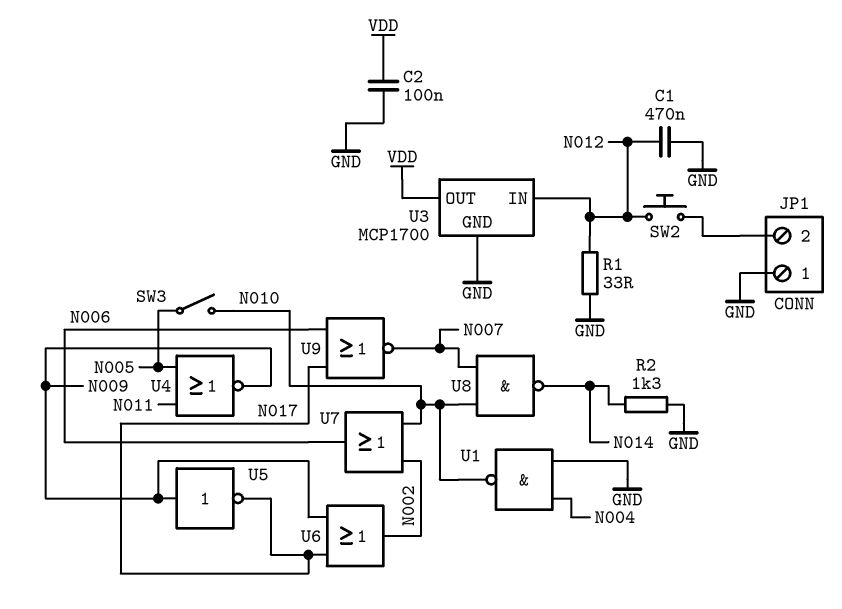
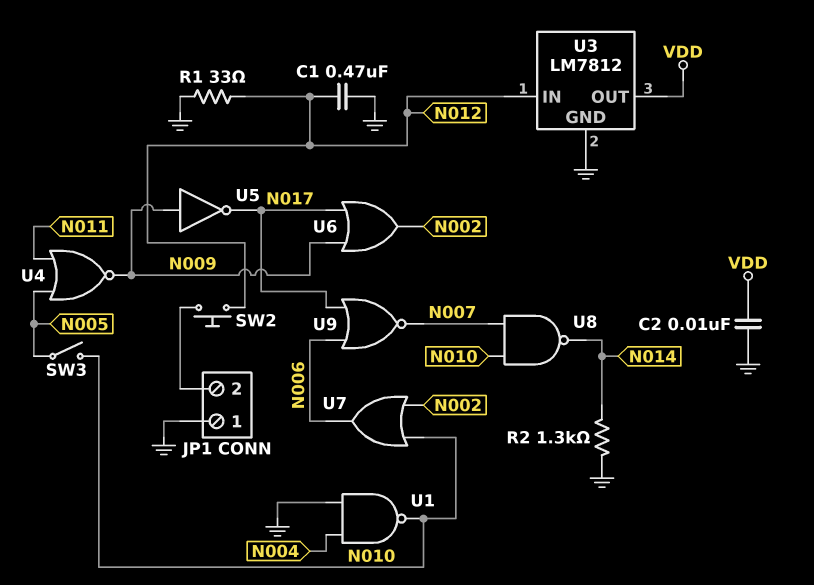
C2: 100nF (GND, VDD) -> 10nF (GND, VDD)
U3: MCP1700 -> LM7812

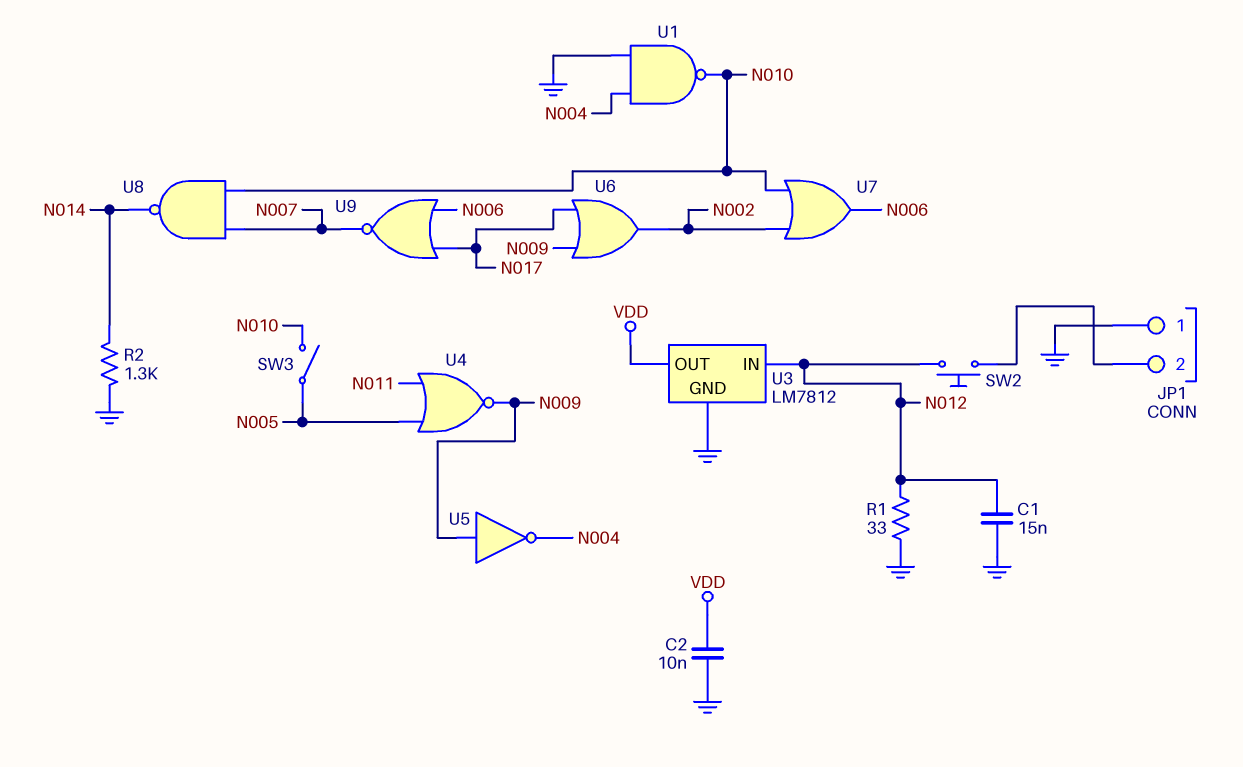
C1: 470nF (GND, N012) -> 15nF (GND, N012)
U5: NOT (in N009, out N017) -> NOT (in N009, out N004)

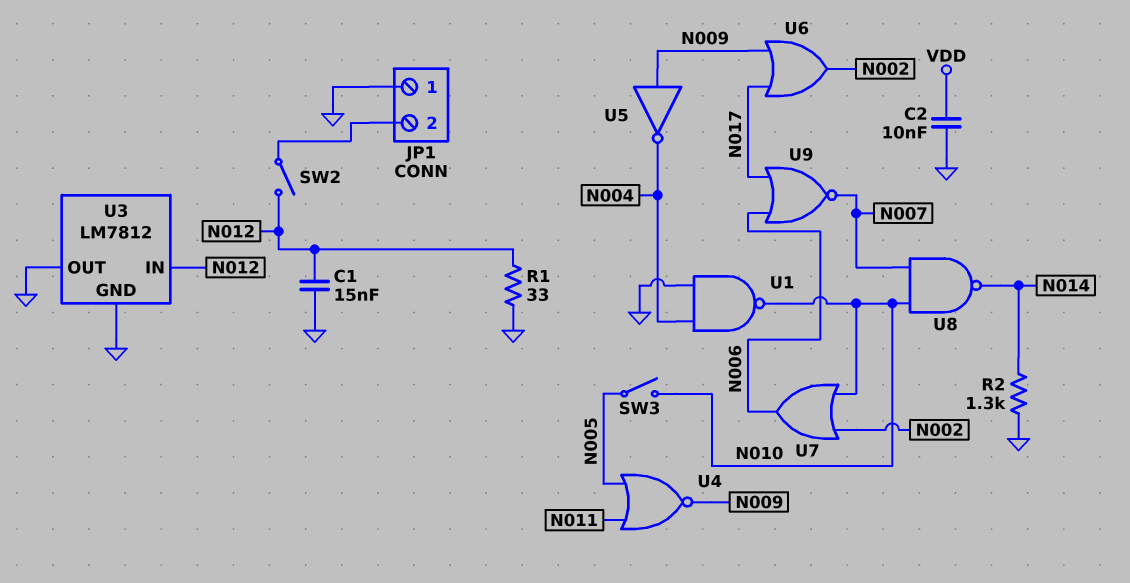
SW2: button (JP1/2, N012) -> switch (JP1/2, N012)
U3 pin OUT: VDD -> GND

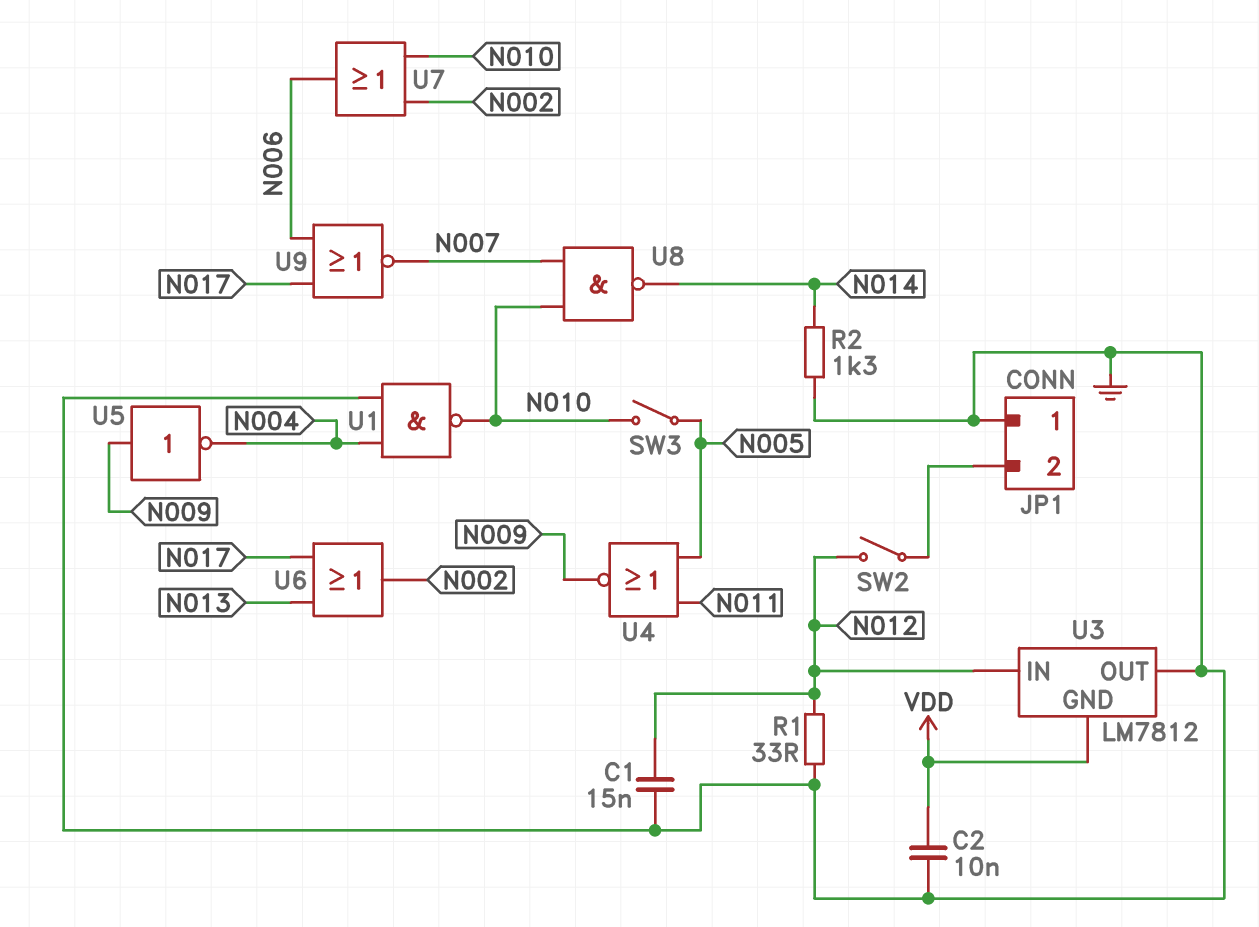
U3 pin GND: GND -> VDD
U6: OR (in N009, in N017, out N002) -> OR (in N013, in N017, out N002)

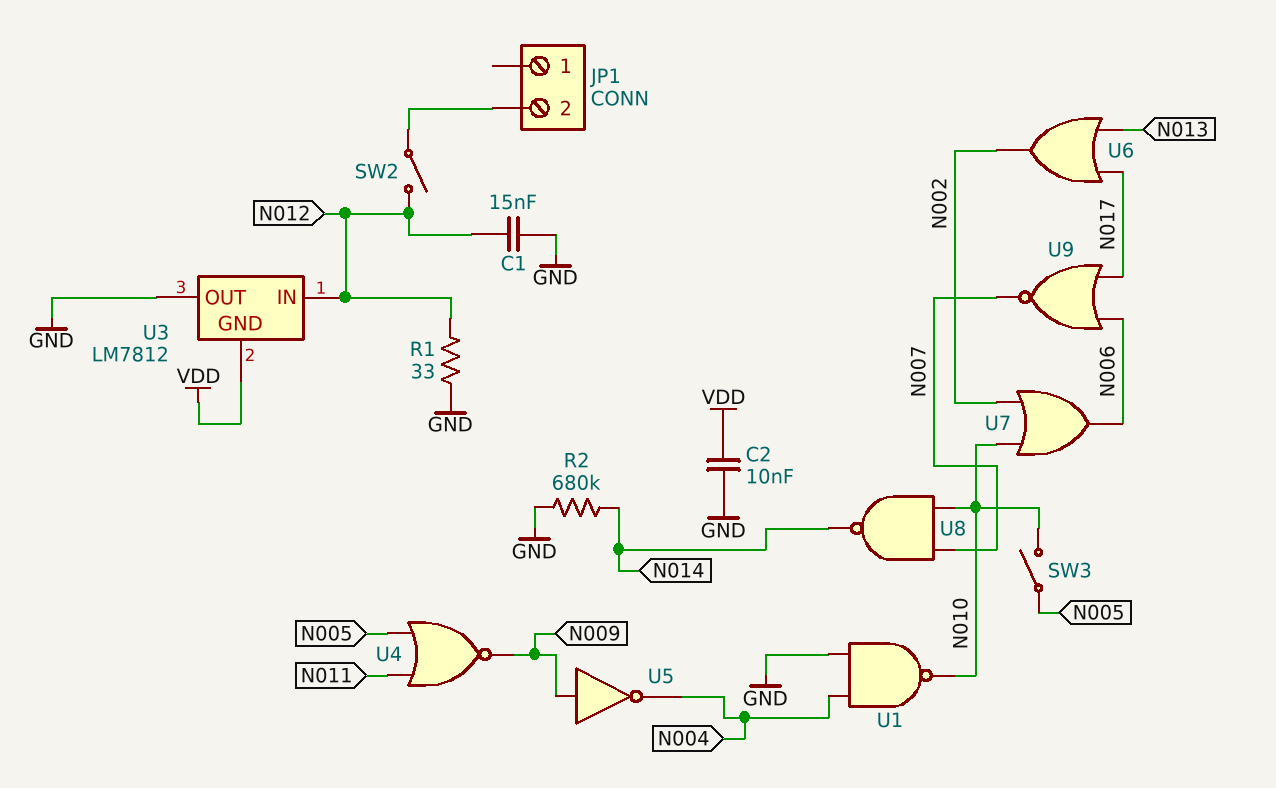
JP1 pin 1: GND -> none
R2: 1.3k (GND, N014) -> 680k (GND, N014)

